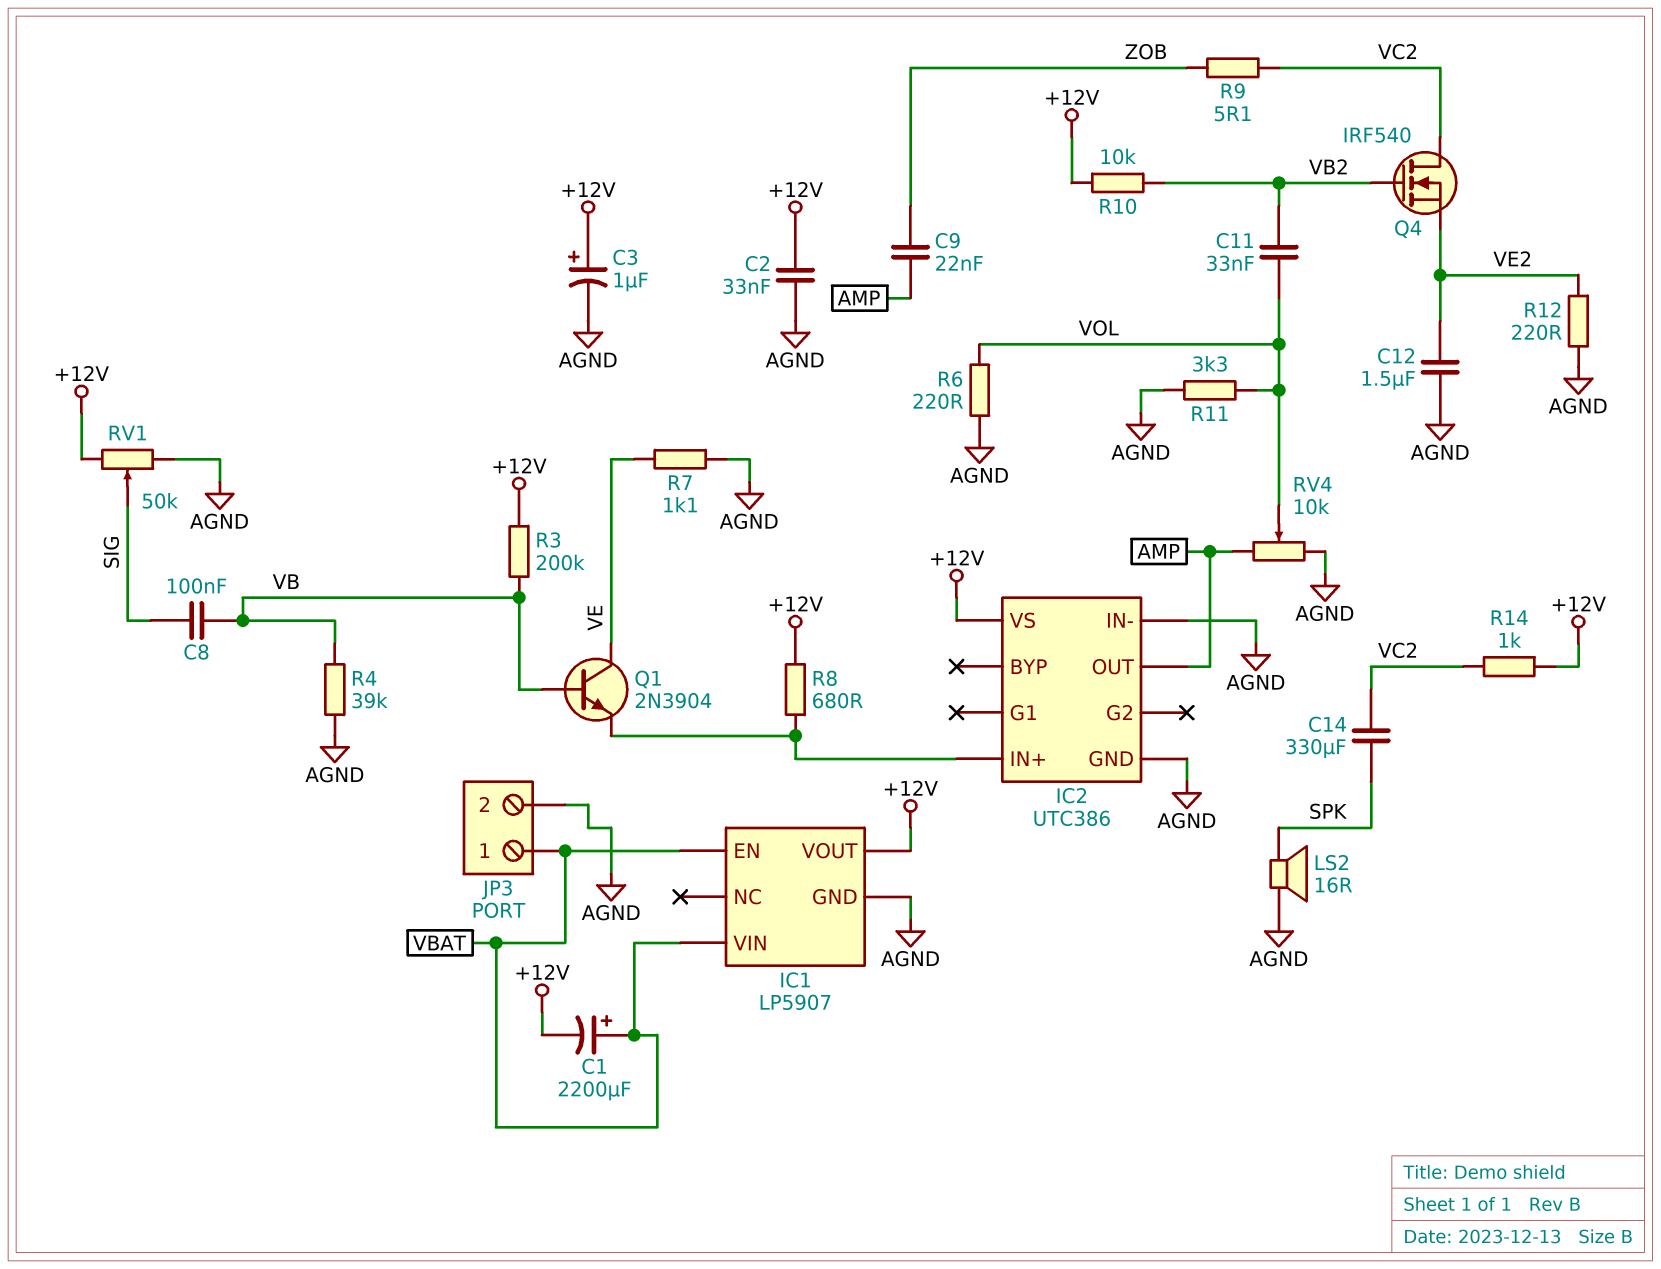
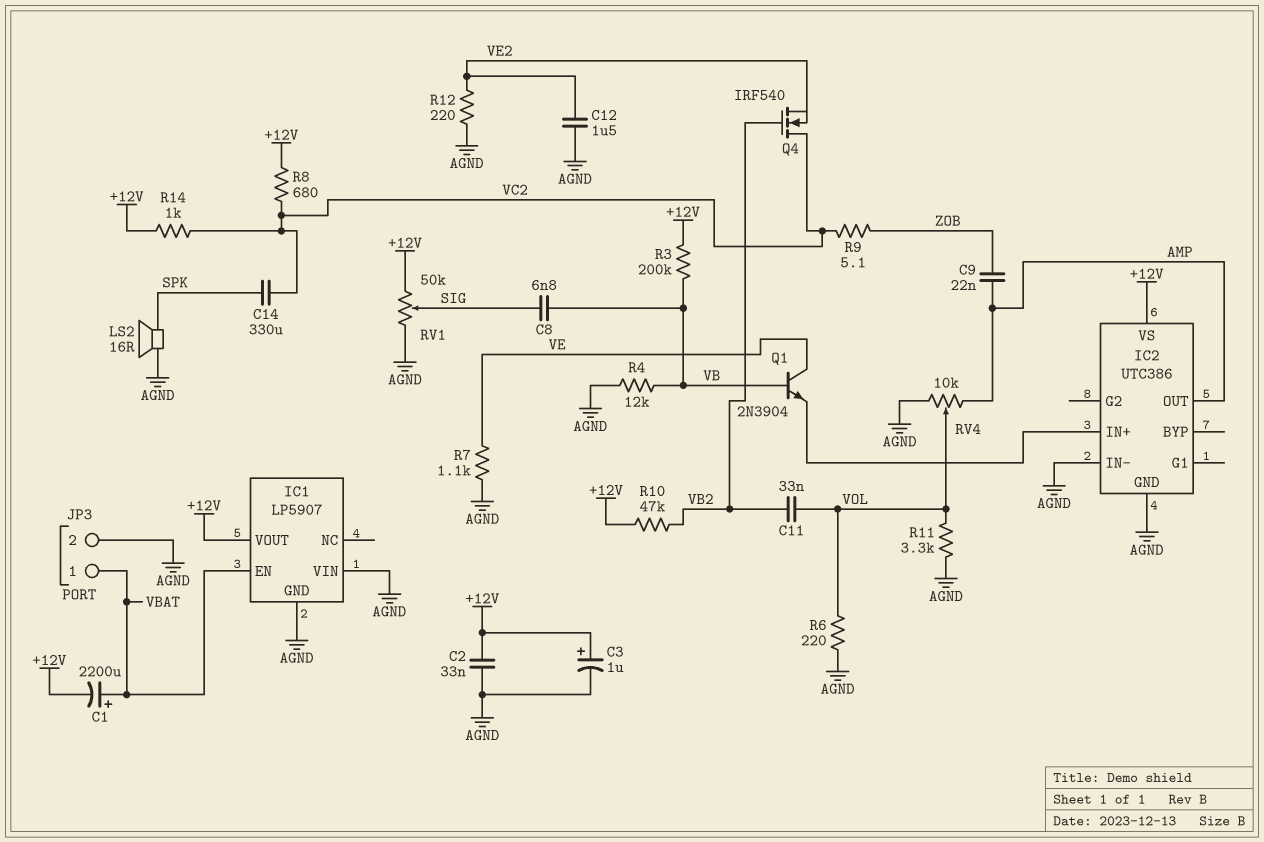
C8: 100nF (SIG, VB) -> 6.8nF (SIG, VB)
IC1 pin VIN: VBAT -> AGND
R4: 39k (AGND, VB) -> 12k (AGND, VB)
R8: 680 (+12V, IC2/IN+) -> 680 (+12V, VC2)
R10: 10k (+12V, VB2) -> 47k (+12V, VB2)

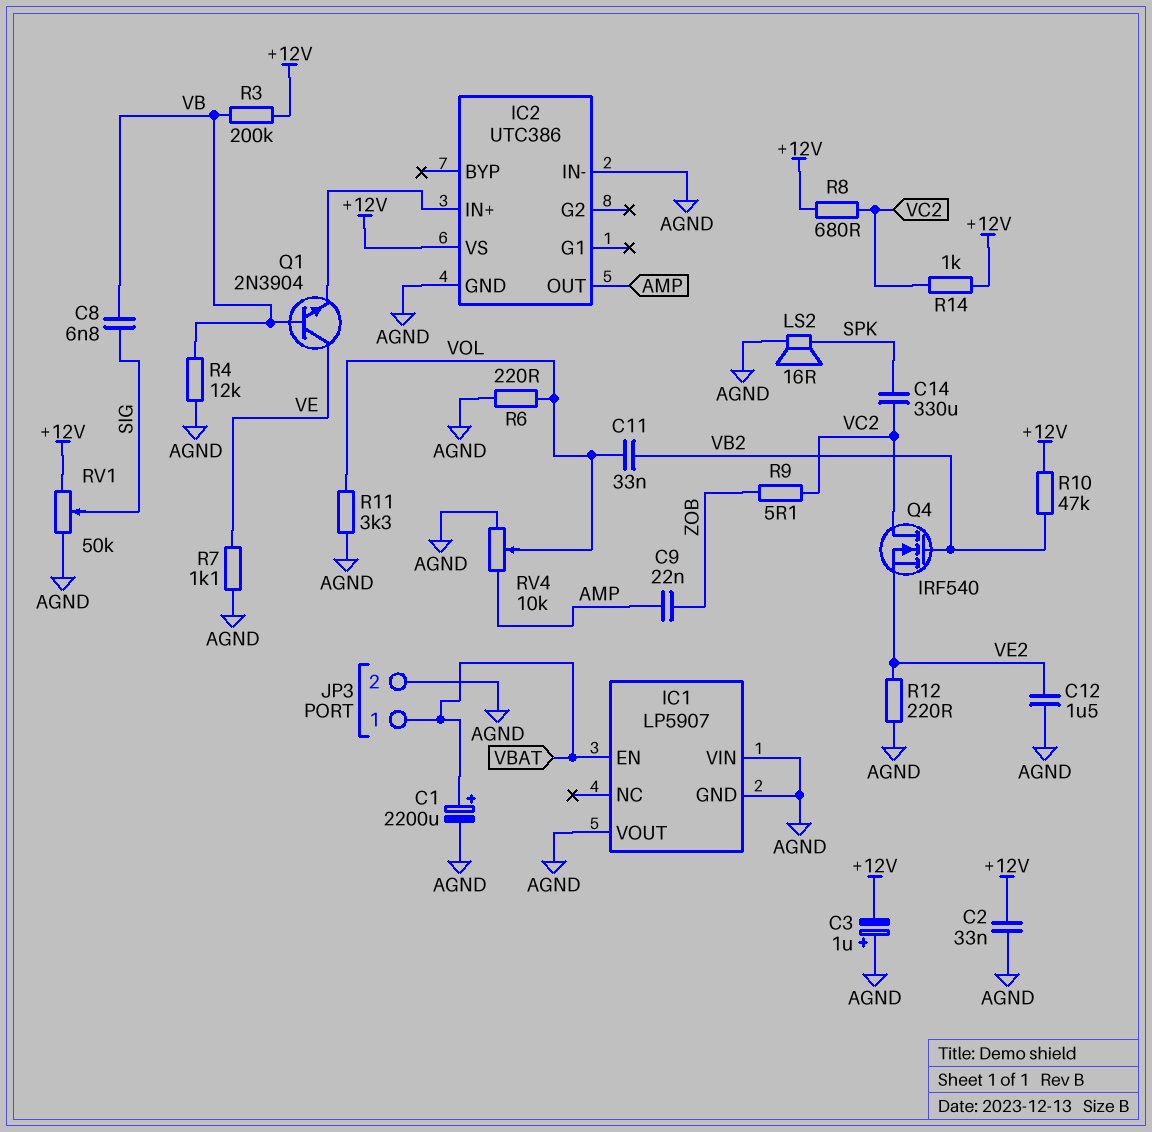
C1: 2200uF (plus VBAT, minus +12V) -> 2200uF (plus VBAT, minus AGND)
C3: 1uF (plus +12V, minus AGND) -> 1uF (plus AGND, minus +12V)
IC1 pin VOUT: +12V -> AGND

